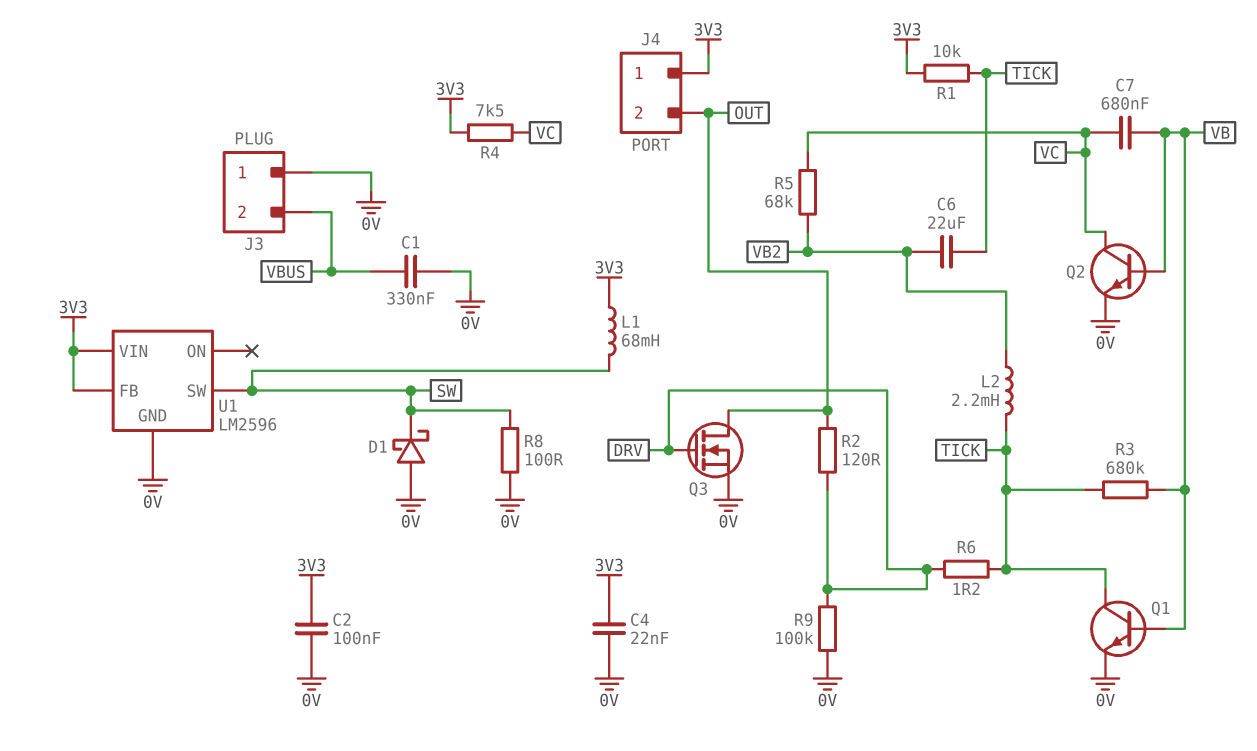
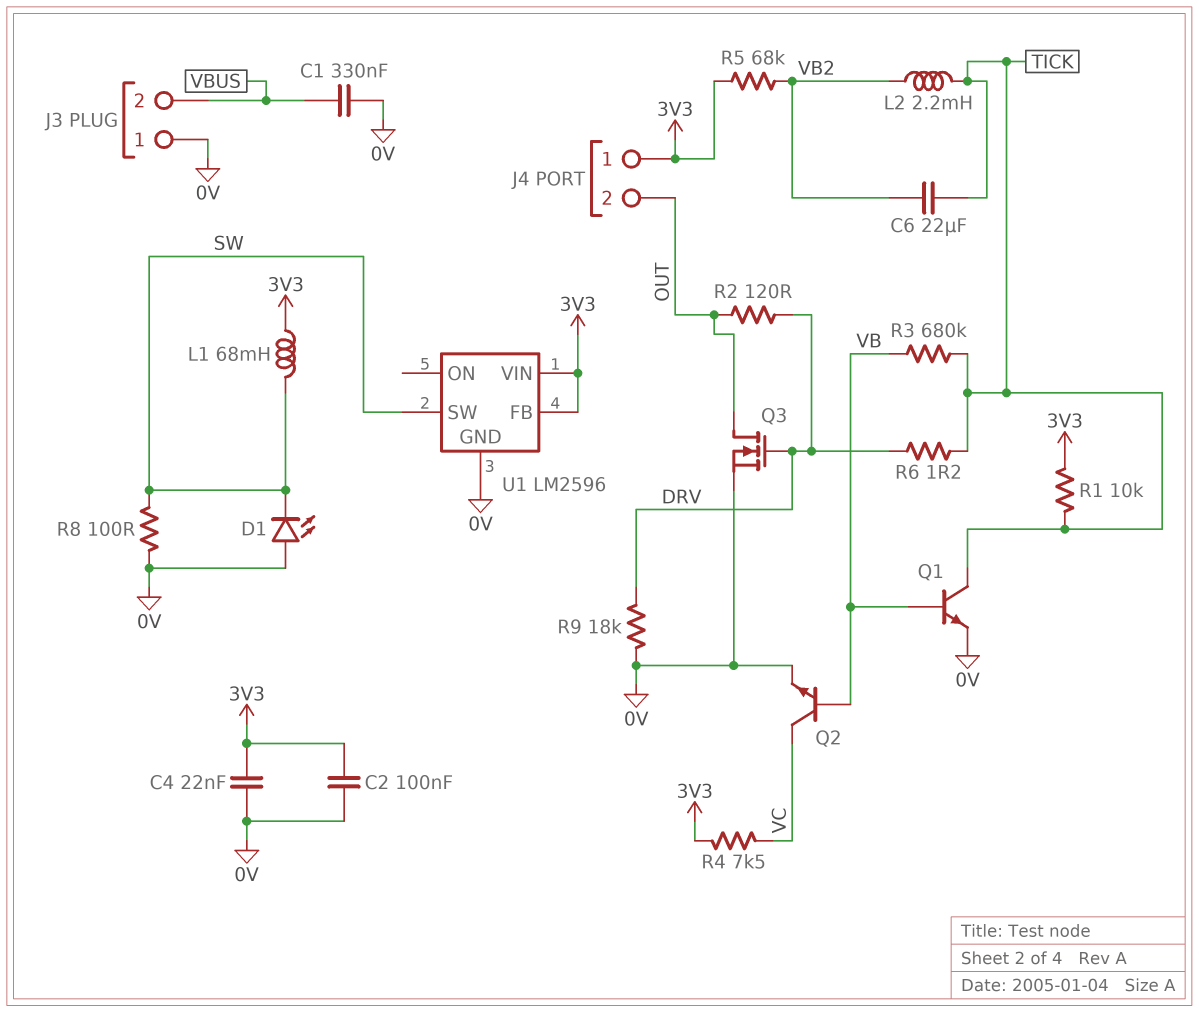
C7: 680nF (VB, VC) -> none
D1: schottky (A 0V, K SW) -> LED (A 0V, K SW)
R5: 68k (VB2, VC) -> 68k (3V3, VB2)
R9: 100k (0V, DRV) -> 18k (0V, DRV)

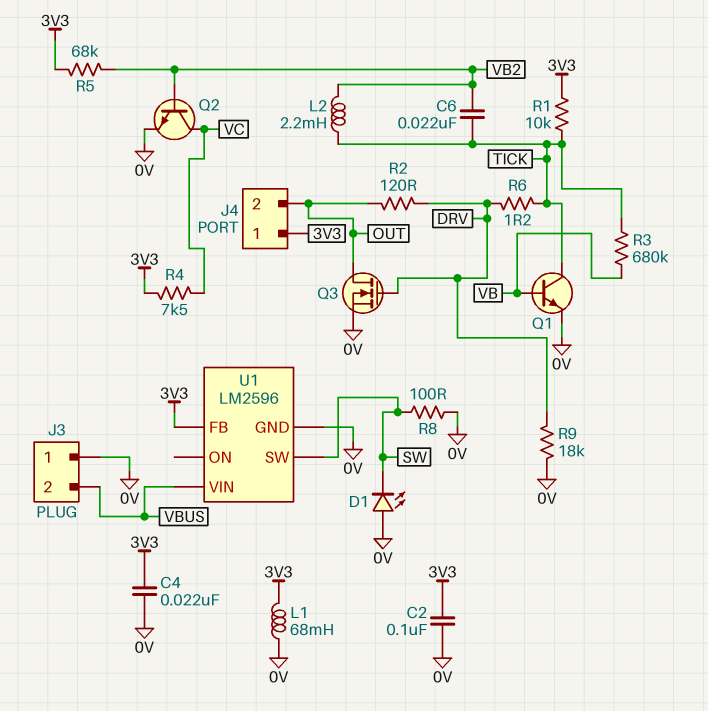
C1: 330nF (0V, VBUS) -> none
C6: 22uF (TICK, VB2) -> 22nF (TICK, VB2)
L1: 68mH (3V3, SW) -> 68mH (0V, 3V3)
Q2: NPN (B VB, C VC, E 0V) -> NPN (B VB2, C VC, E 0V)
U1 pin VIN: 3V3 -> VBUS

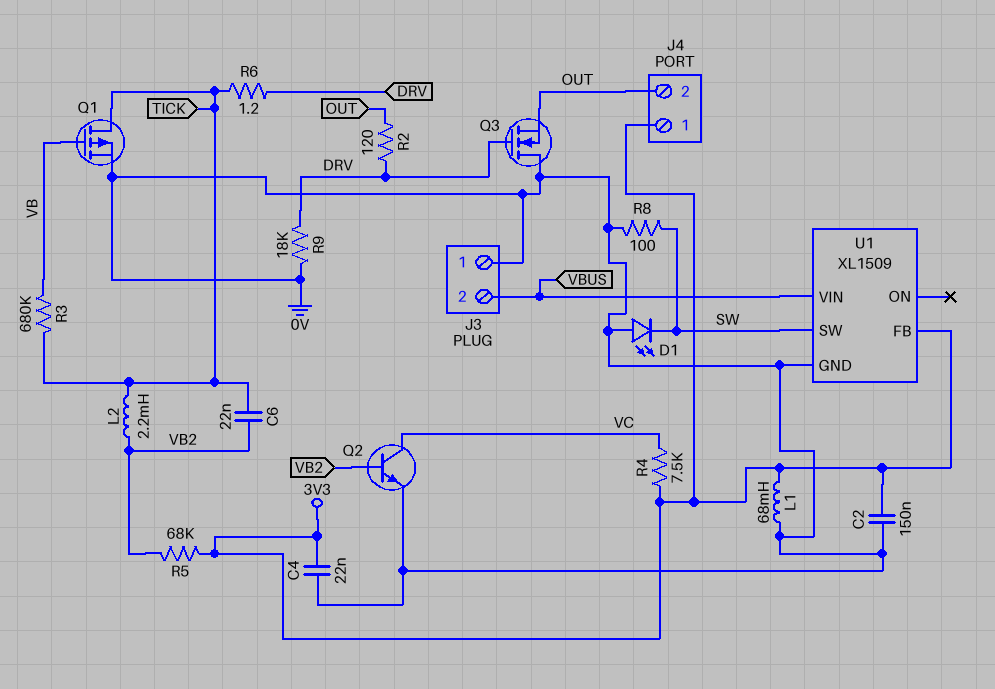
C2: 100nF (0V, 3V3) -> 150nF (0V, 3V3)
Q1: NPN (B VB, C TICK, E 0V) -> PMOS (G VB, D TICK, S 0V)
Q3: NMOS (G DRV, D OUT, S 0V) -> NMOS (G DRV, D 0V, S OUT)
R1: 10k (3V3, TICK) -> none
U1: LM2596 -> XL1509

